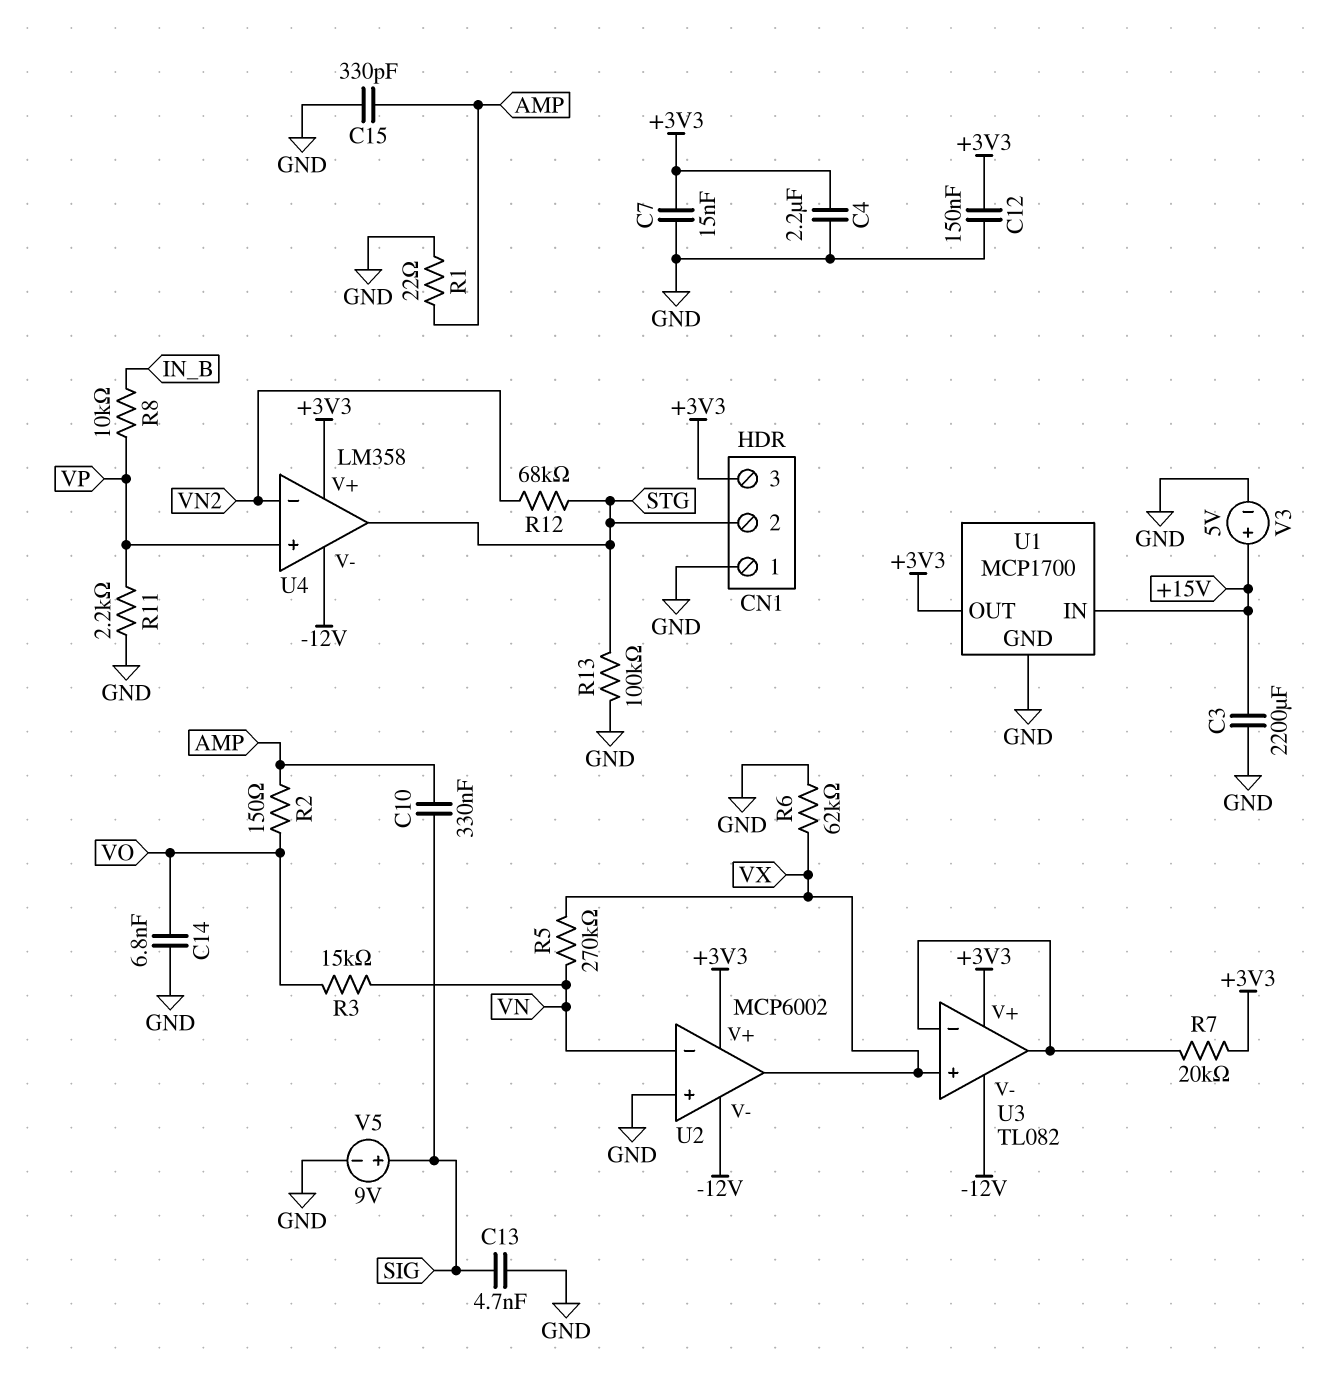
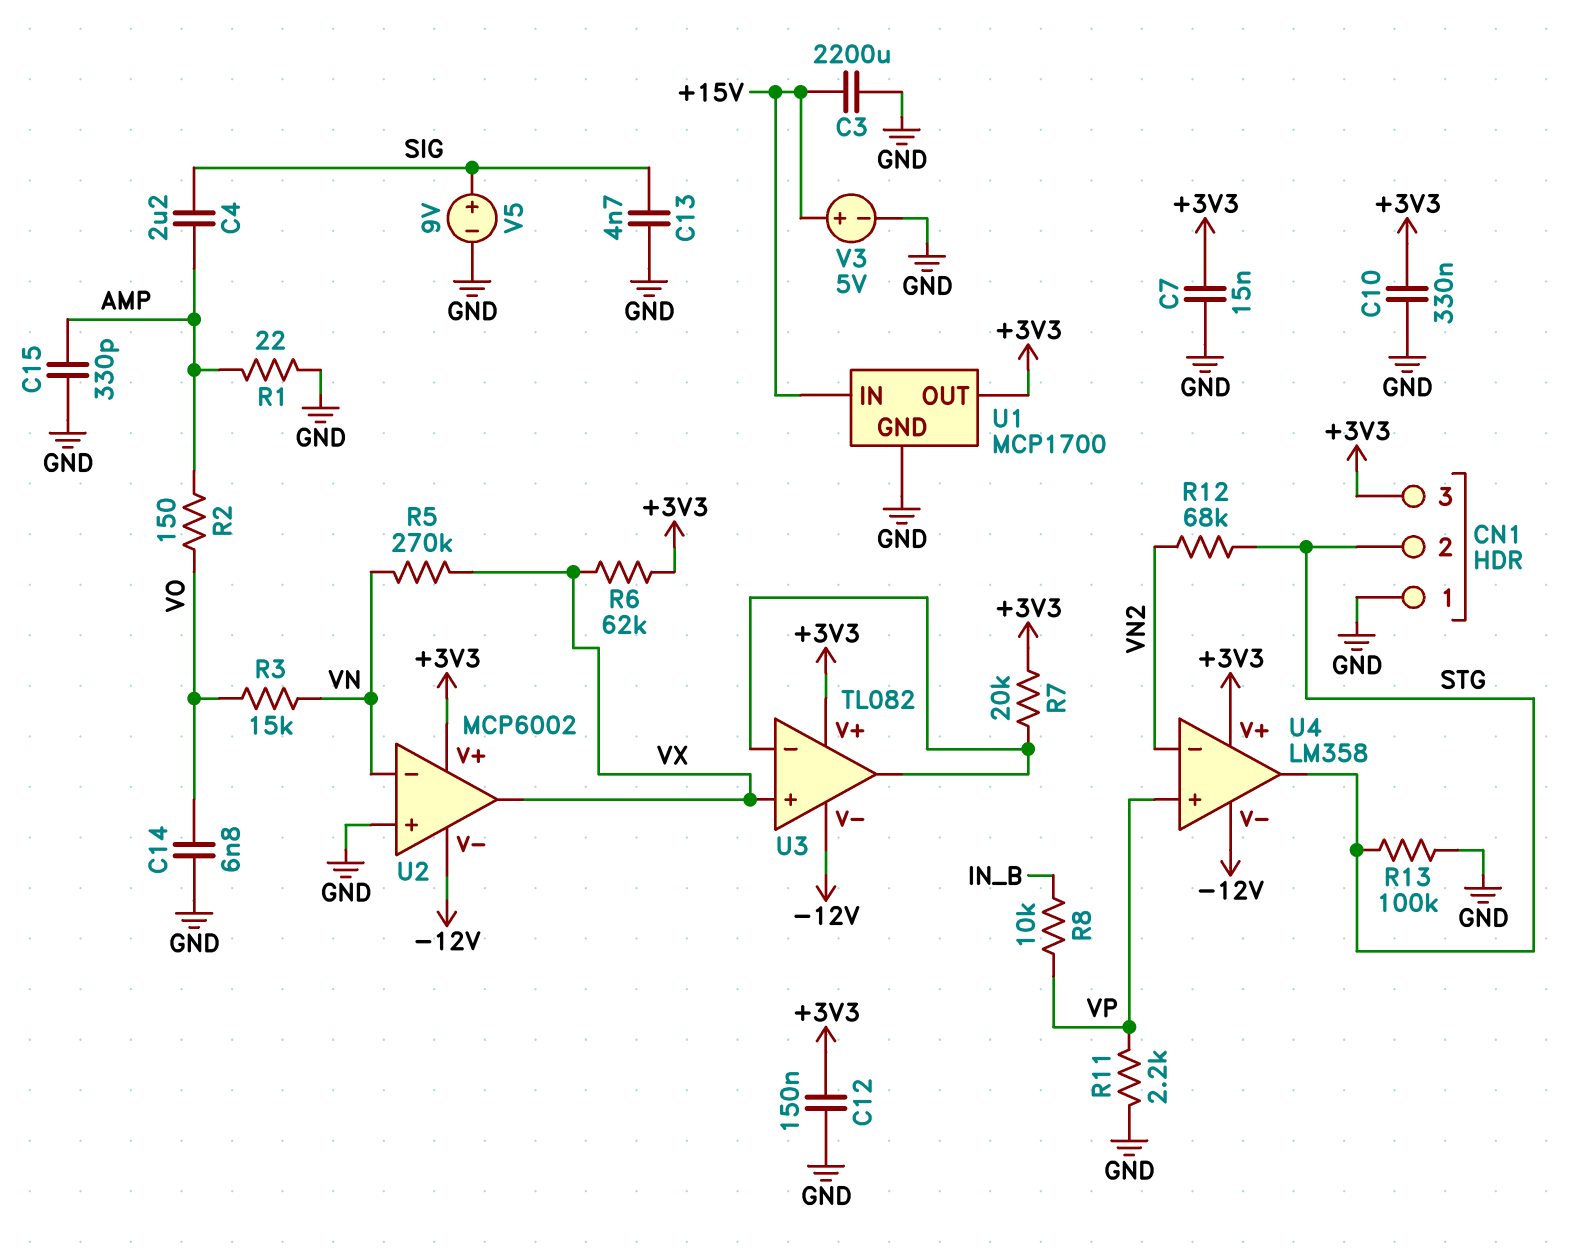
C4: 2.2uF (+3V3, GND) -> 2.2uF (AMP, SIG)
C10: 330nF (AMP, SIG) -> 330nF (+3V3, GND)
R6: 62k (GND, VX) -> 62k (+3V3, VX)

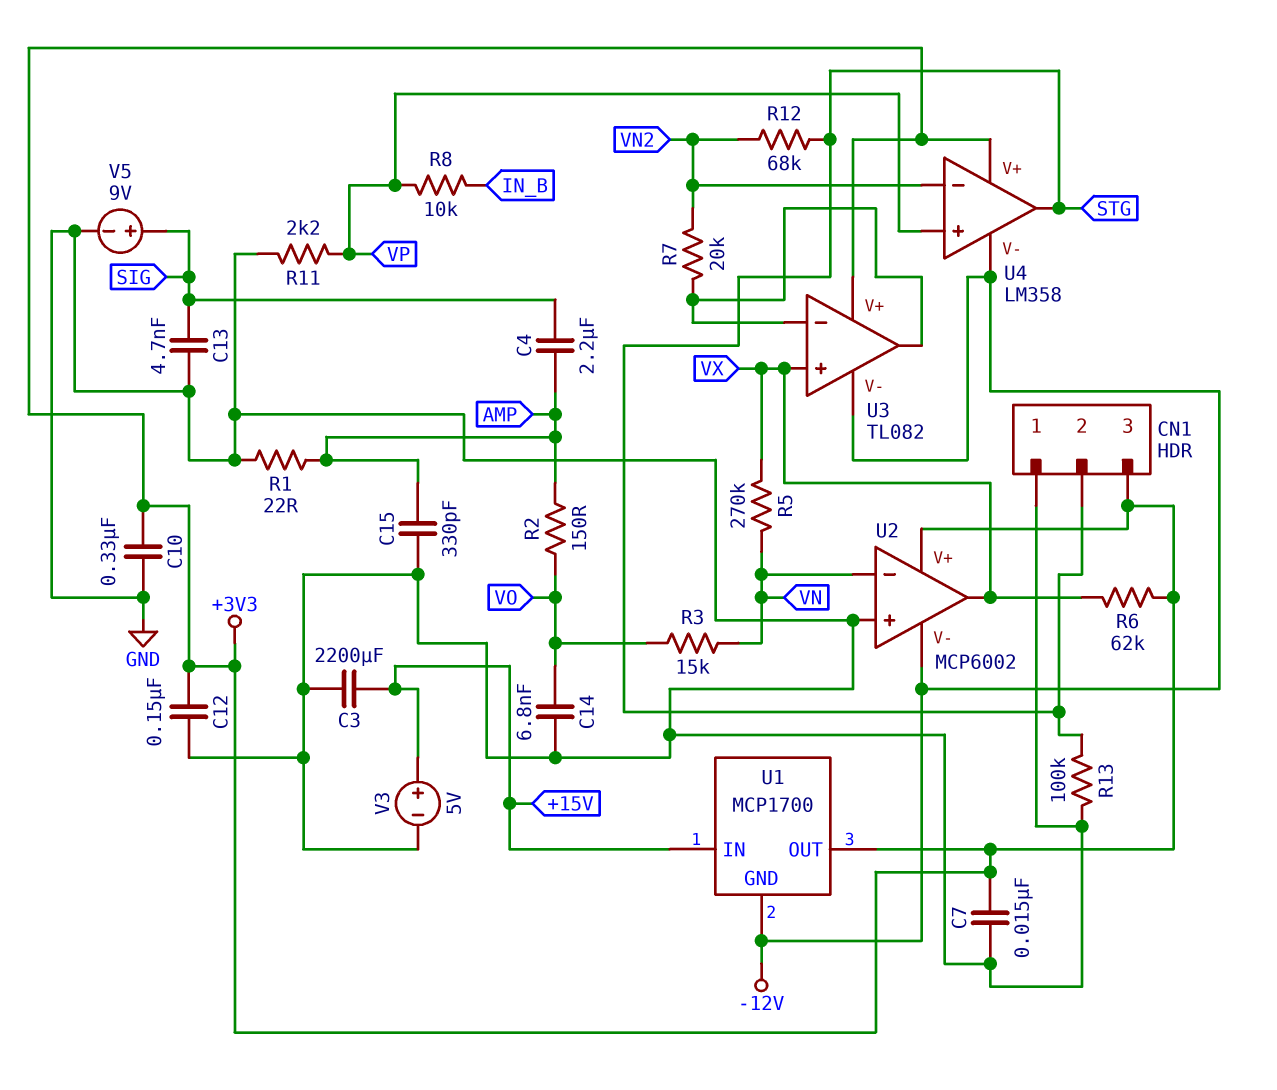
R7: 20k (+3V3, U3/in-) -> 20k (U3/in-, VN2)
U1 pin GND: GND -> -12V

